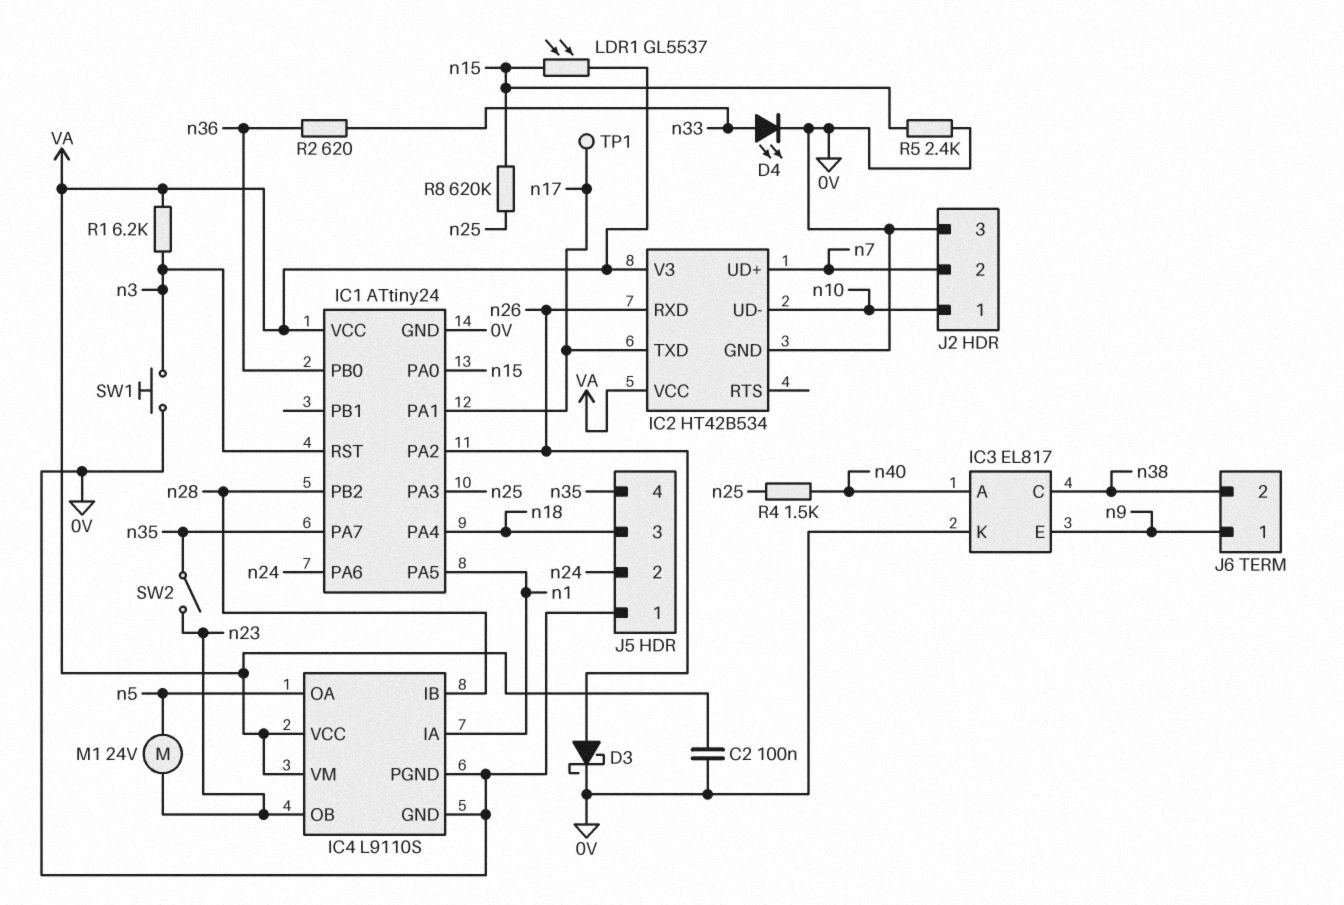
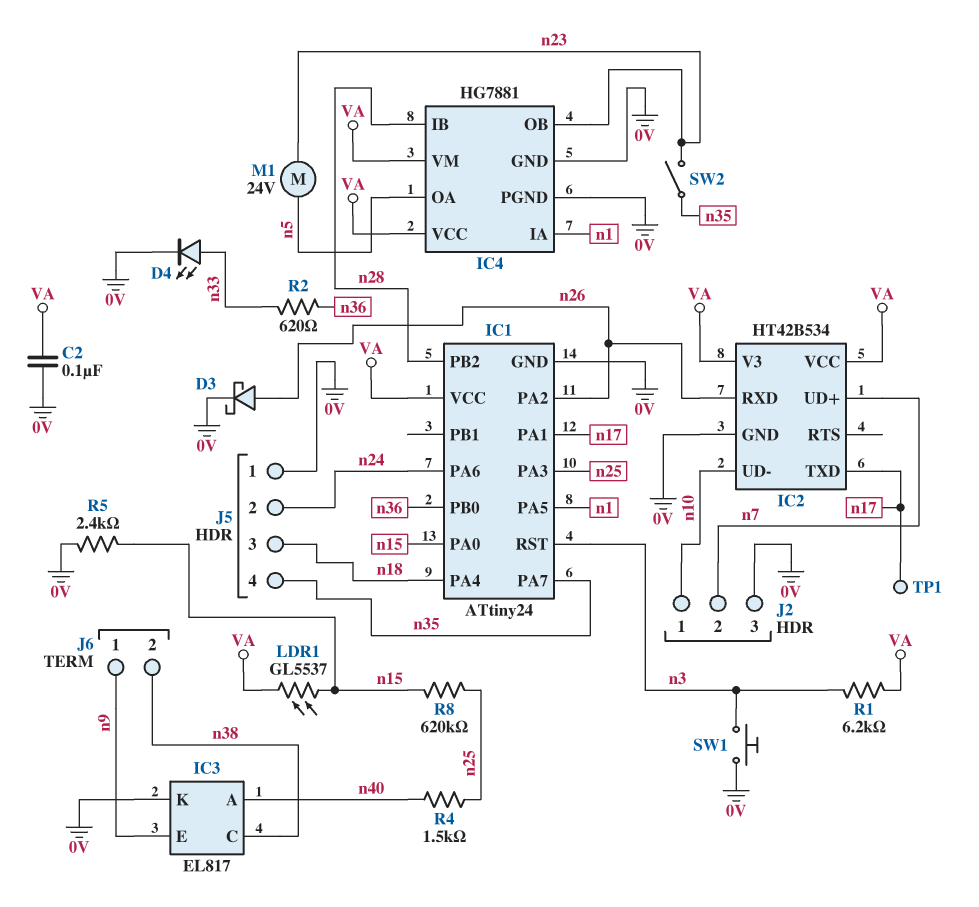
IC4: L9110S -> HG7881

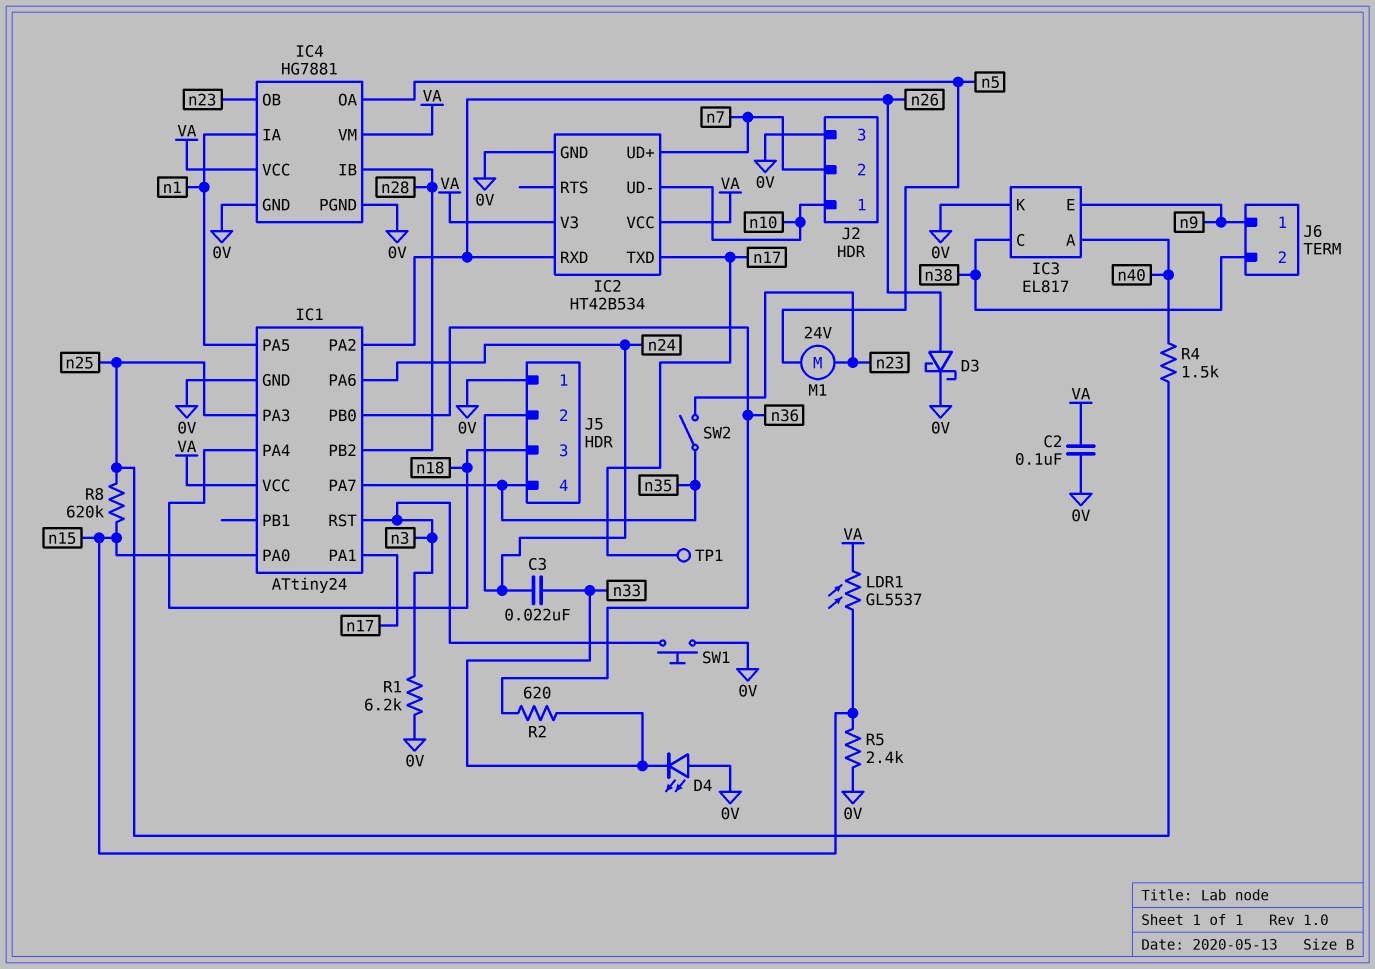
C3: none -> 22nF (n24, n33)
D4: LED (A n33, K 0V) -> LED (A 0V, K n33)
R1: 6.2k (VA, n3) -> 6.2k (0V, n3)

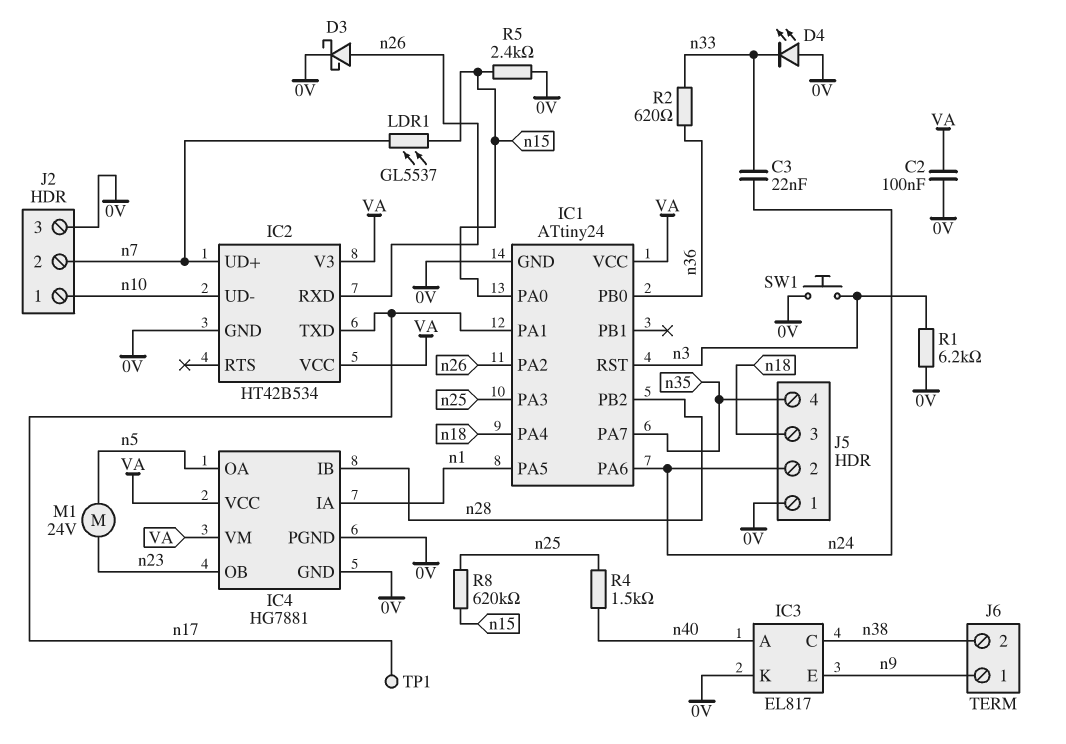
LDR1: GL5537 (VA, n15) -> GL5537 (n7, n15)
SW2: switch (n23, n35) -> none

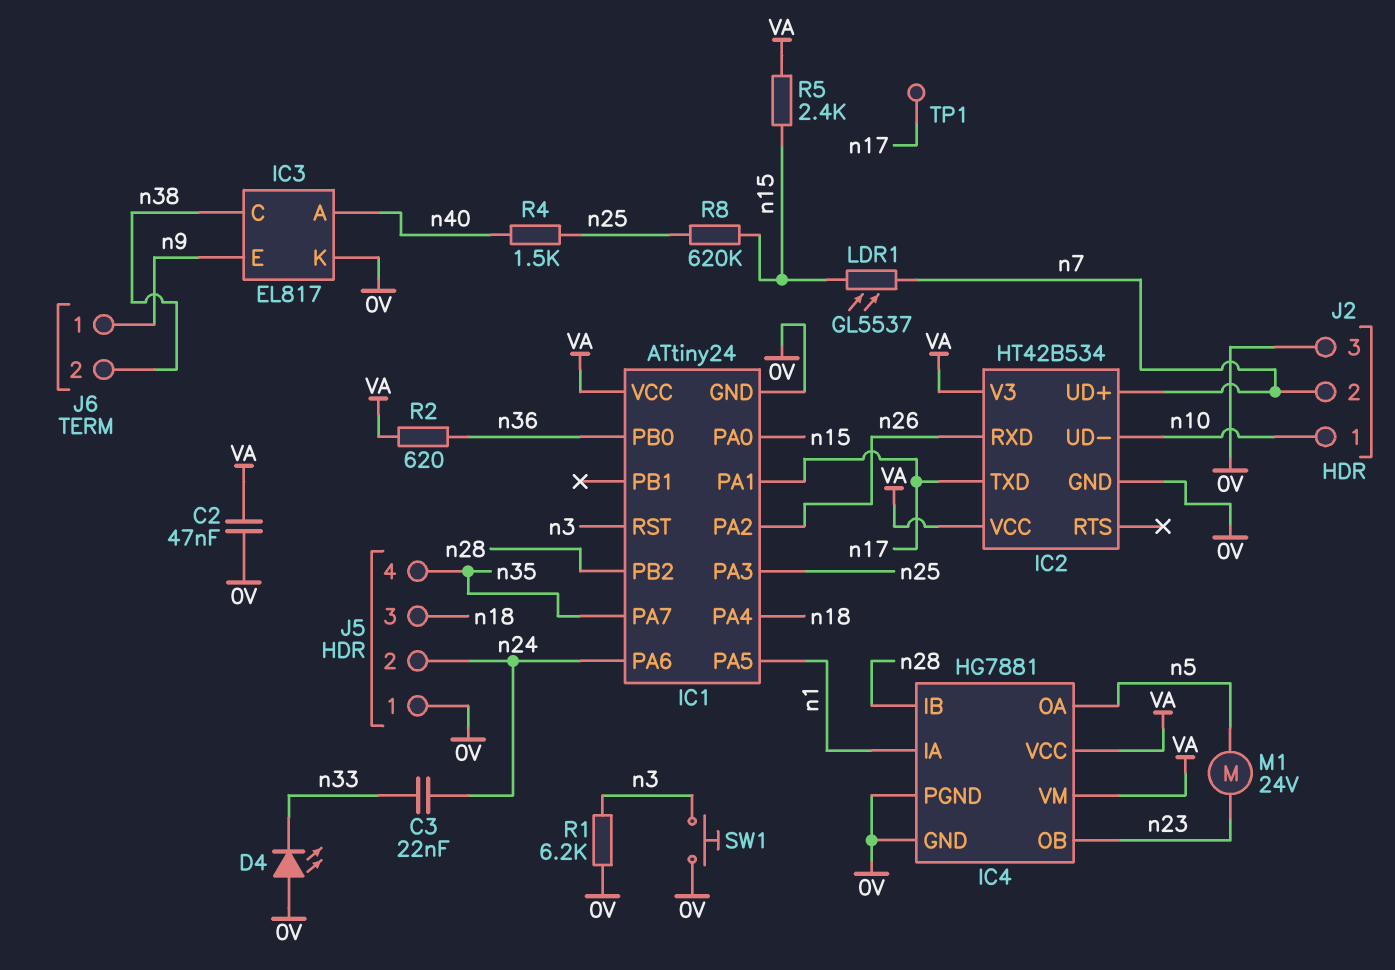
C2: 100nF (0V, VA) -> 47nF (0V, VA)
D3: schottky (A n26, K 0V) -> none
R2: 620 (n33, n36) -> 620 (VA, n36)
R5: 2.4k (0V, n15) -> 2.4k (VA, n15)

